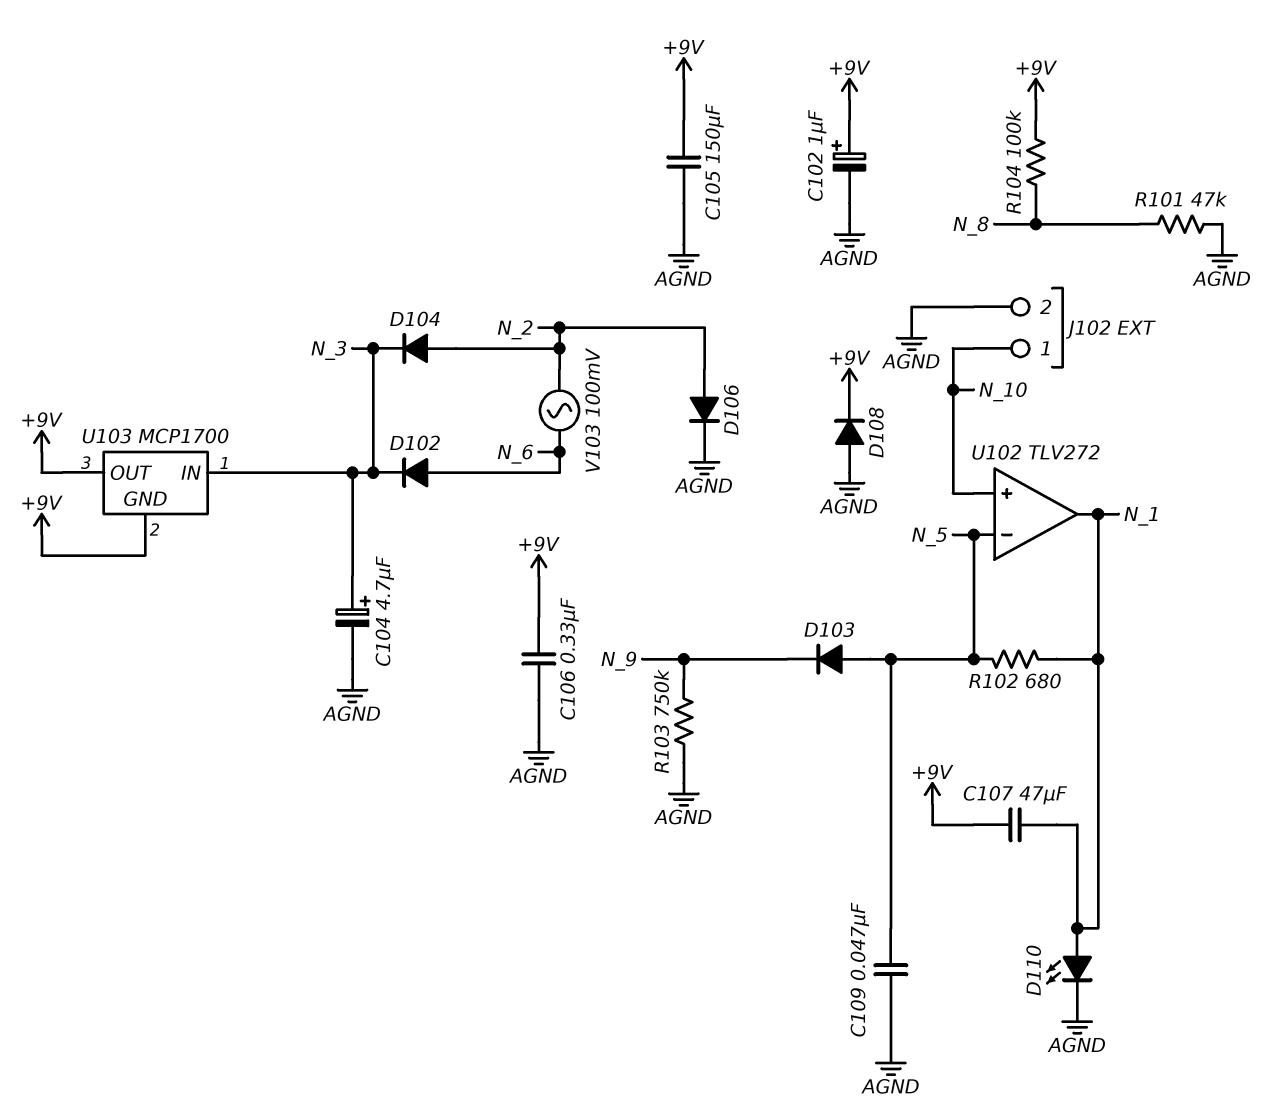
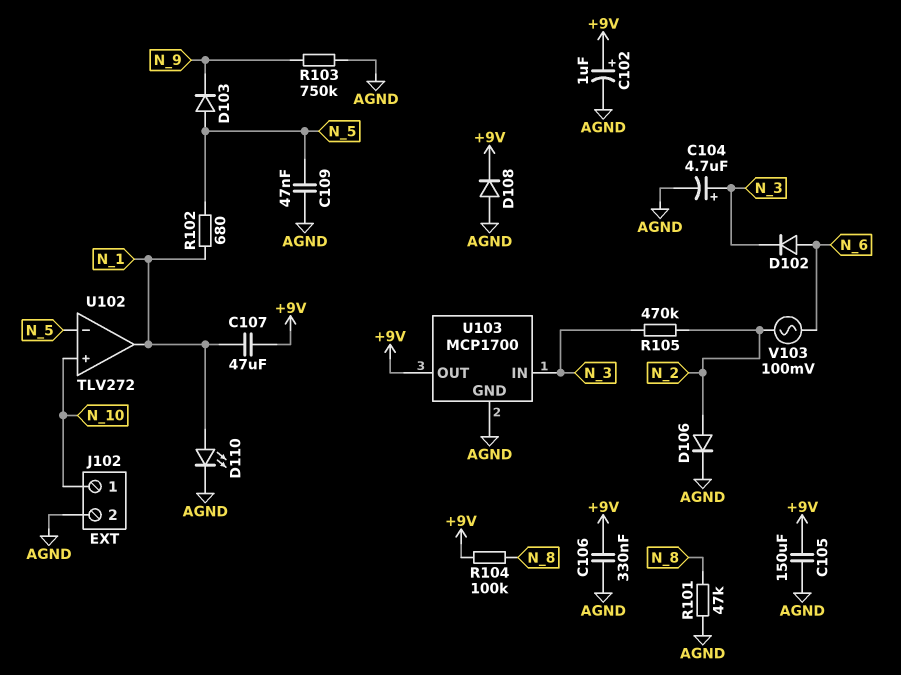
D104: diode (A N_2, K N_3) -> none
R105: none -> 470k (N_2, N_3)
U103 pin GND: +9V -> AGND

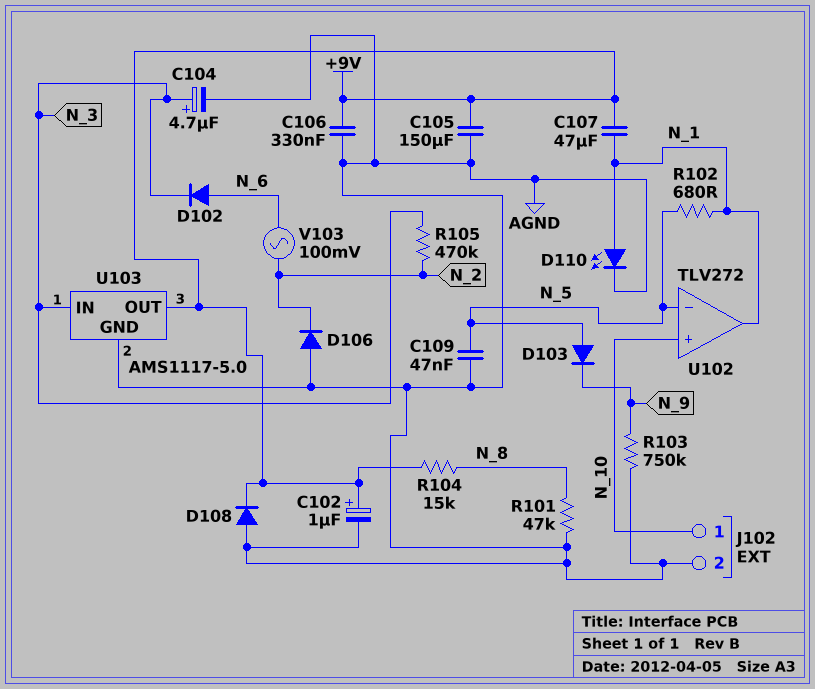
D106: diode (A N_2, K AGND) -> diode (A AGND, K N_2)
R104: 100k (+9V, N_8) -> 15k (+9V, N_8)
U103: MCP1700 -> AMS1117-5.0

